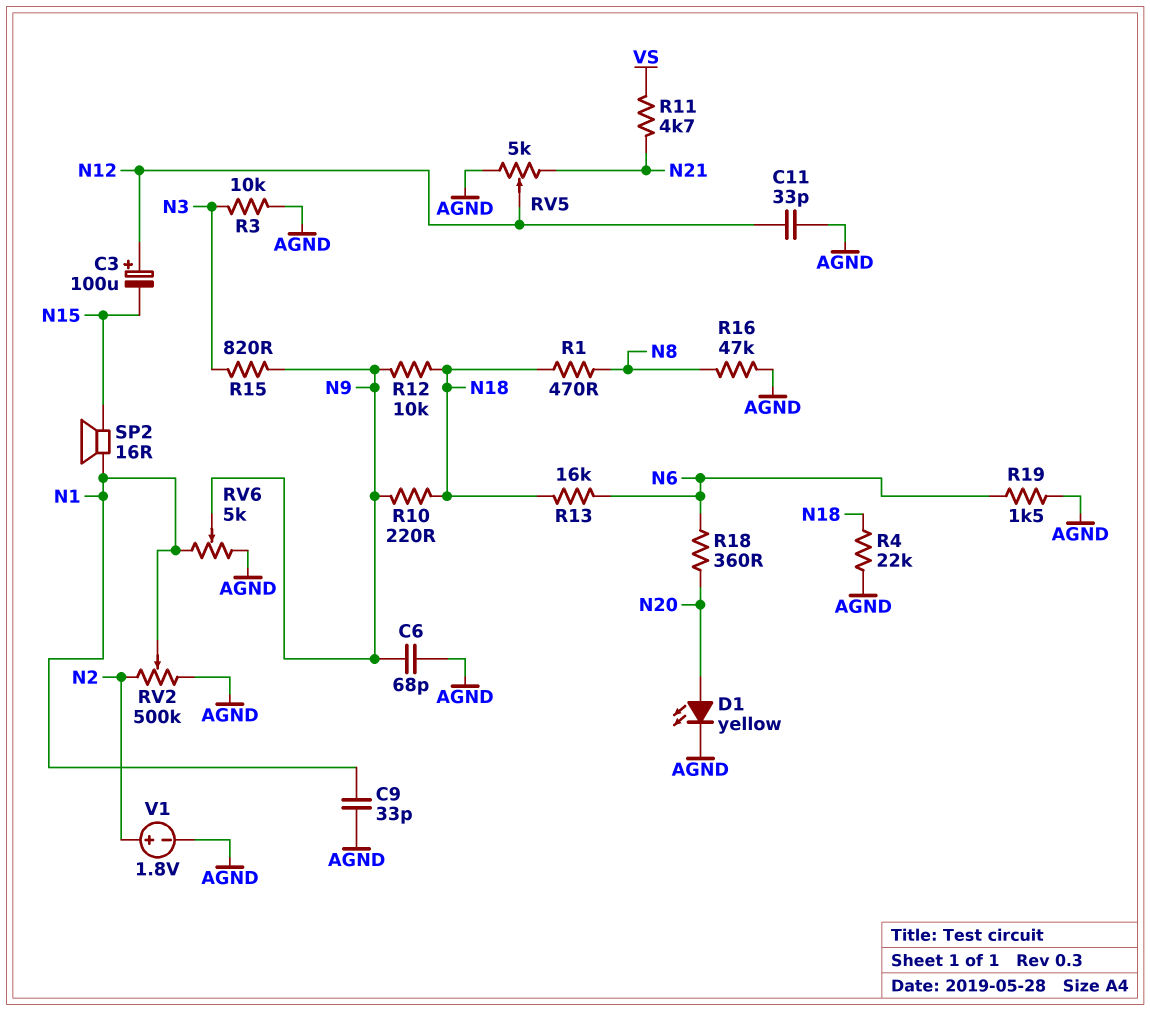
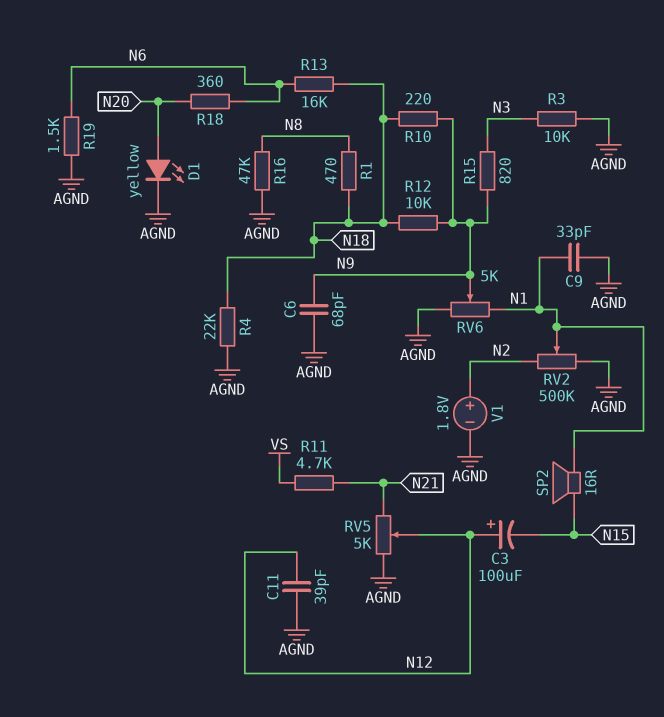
C11: 33pF (AGND, N12) -> 39pF (AGND, N12)

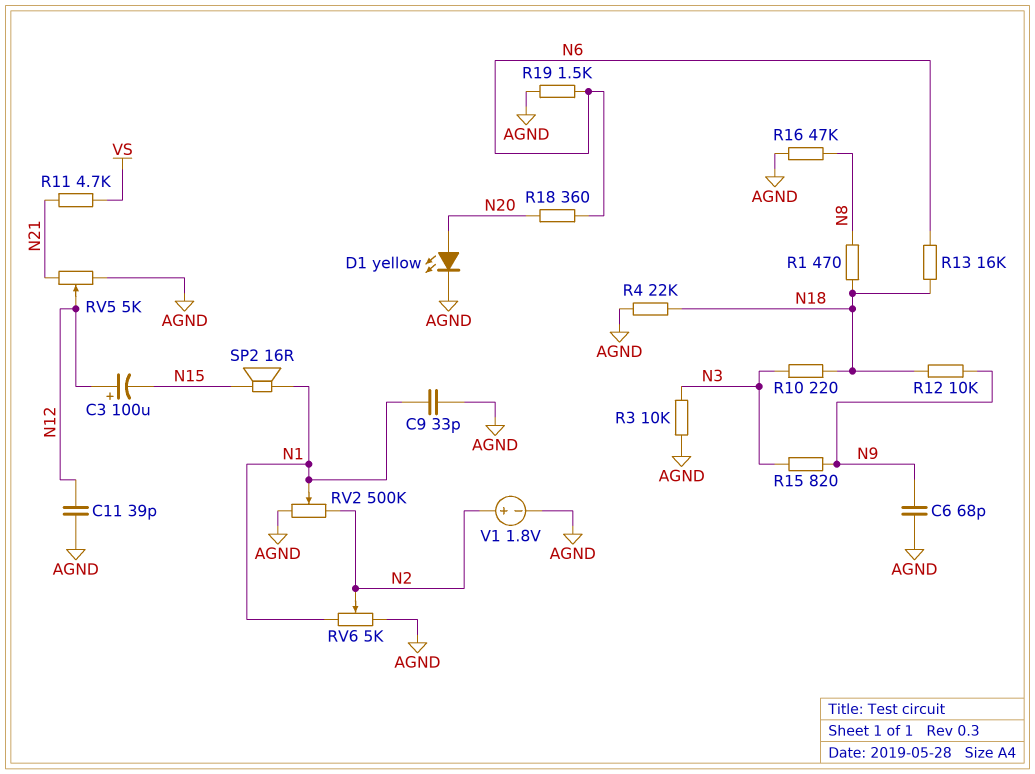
R10: 220 (N9, N18) -> 220 (N3, N18)
RV6: 5k (AGND, N1, wiper N9) -> 5k (AGND, N1, wiper N2)

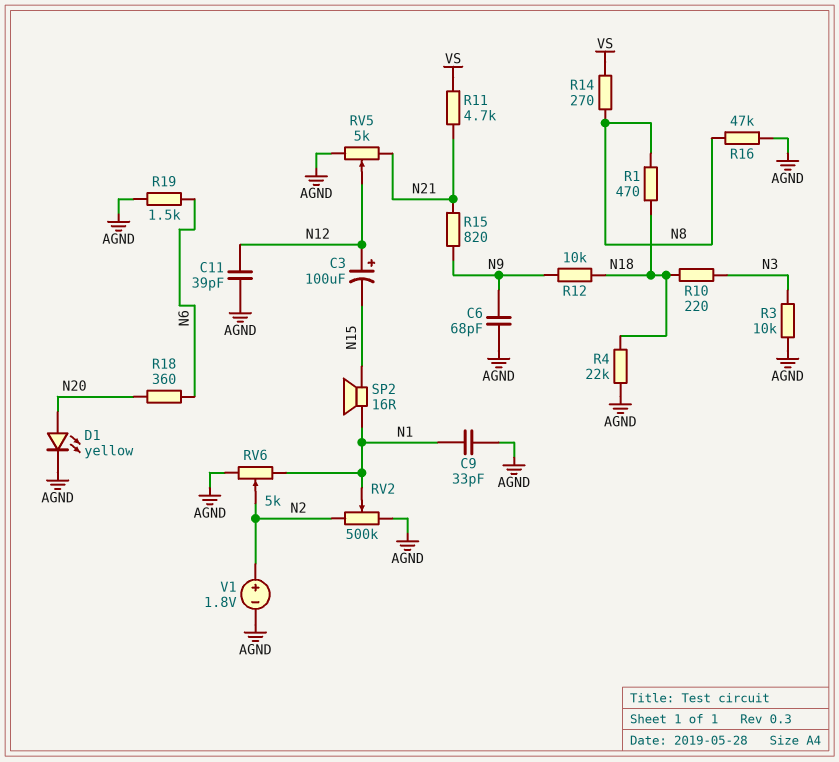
R13: 16k (N6, N18) -> none
R14: none -> 270 (N8, VS)
R15: 820 (N3, N9) -> 820 (N9, N21)

